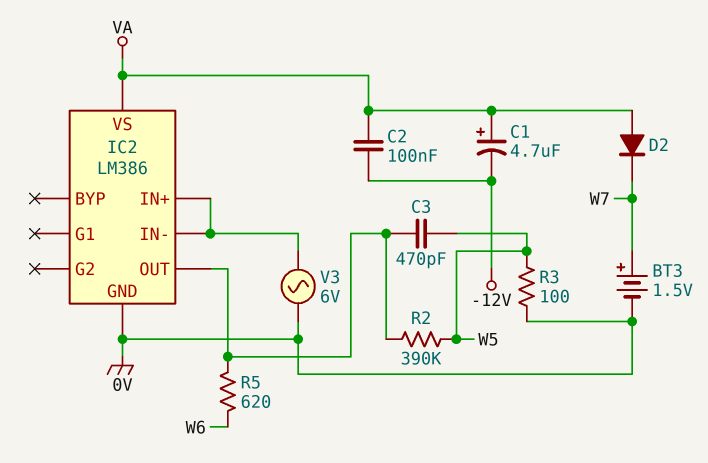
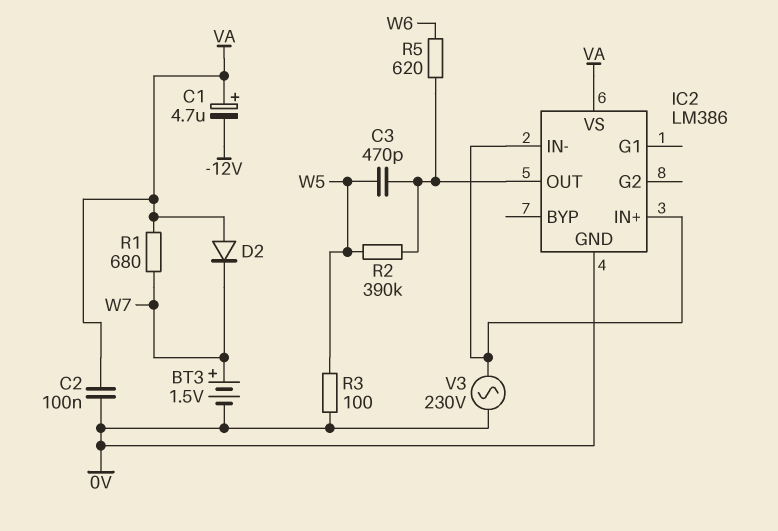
C2: 100nF (-12V, VA) -> 100nF (0V, VA)
R1: none -> 680 (VA, W7)
V3: AC 6V (0V, IC2/IN+) -> AC 230V (0V, IC2/IN+)

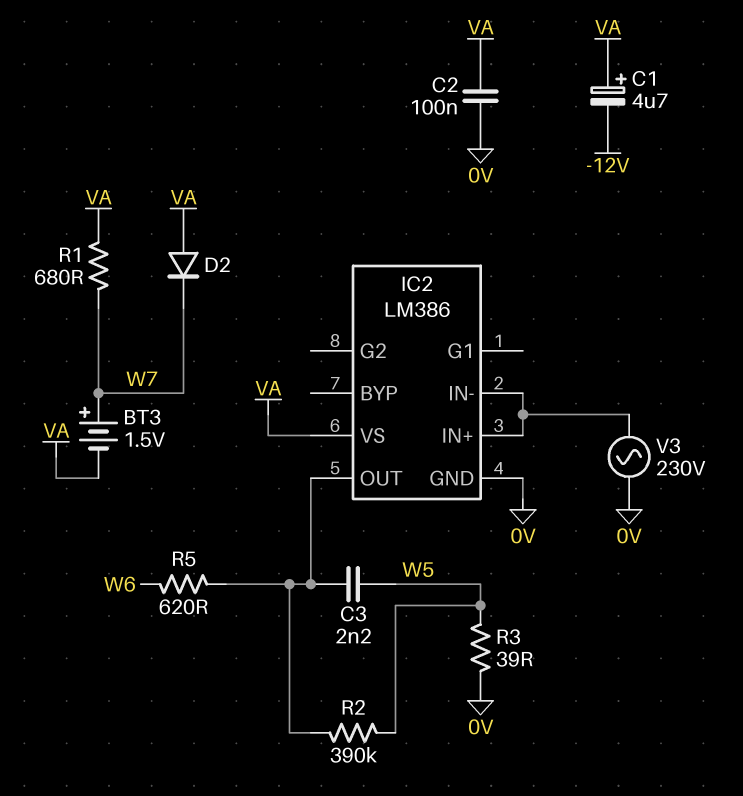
BT3: 1.5V (plus W7, minus 0V) -> 1.5V (plus W7, minus VA)
C3: 470pF (IC2/OUT, W5) -> 2.2nF (IC2/OUT, W5)
R3: 100 (0V, W5) -> 39 (0V, W5)

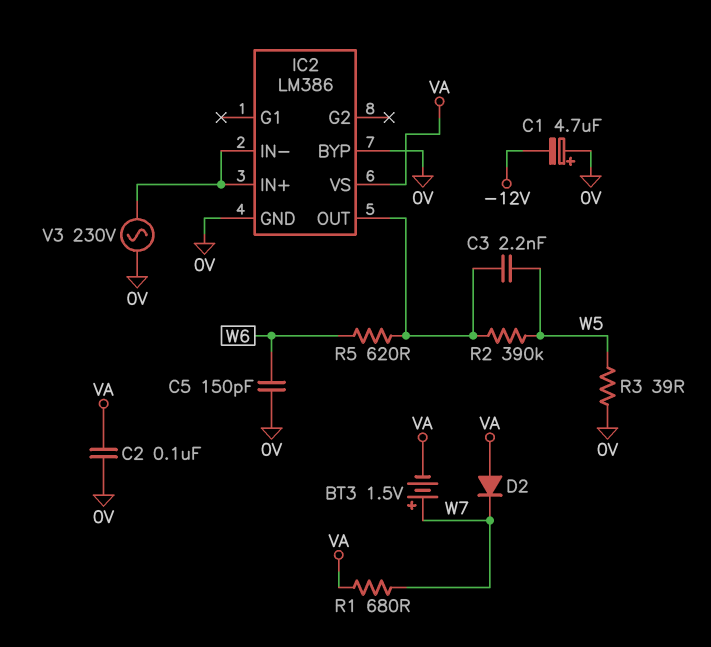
C1: 4.7uF (plus VA, minus -12V) -> 4.7uF (plus 0V, minus -12V)
C5: none -> 150pF (0V, W6)
IC2 pin BYP: none -> 0V

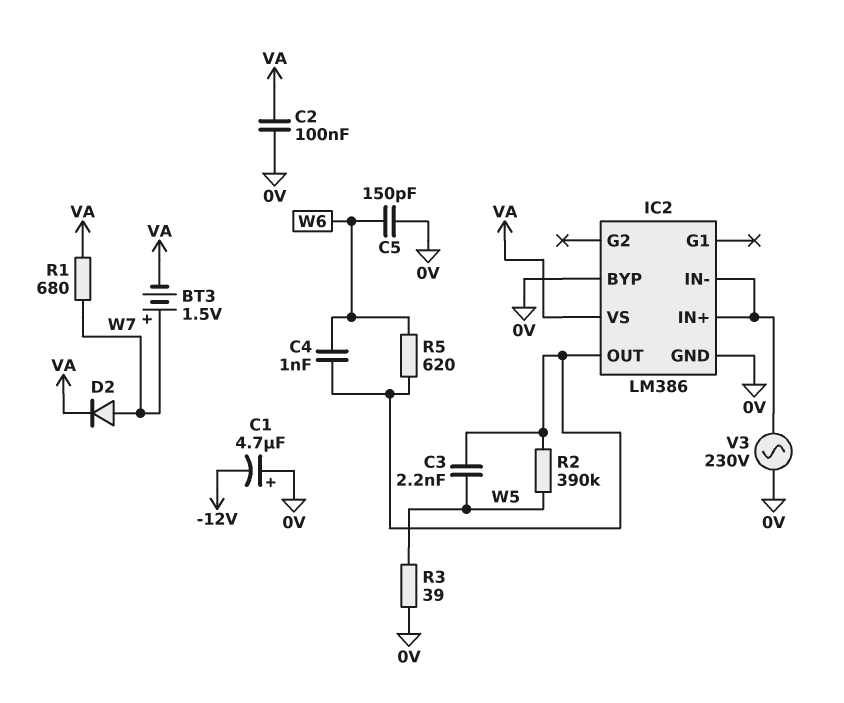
C4: none -> 1nF (IC2/OUT, W6)
D2: diode (A VA, K W7) -> diode (A W7, K VA)

